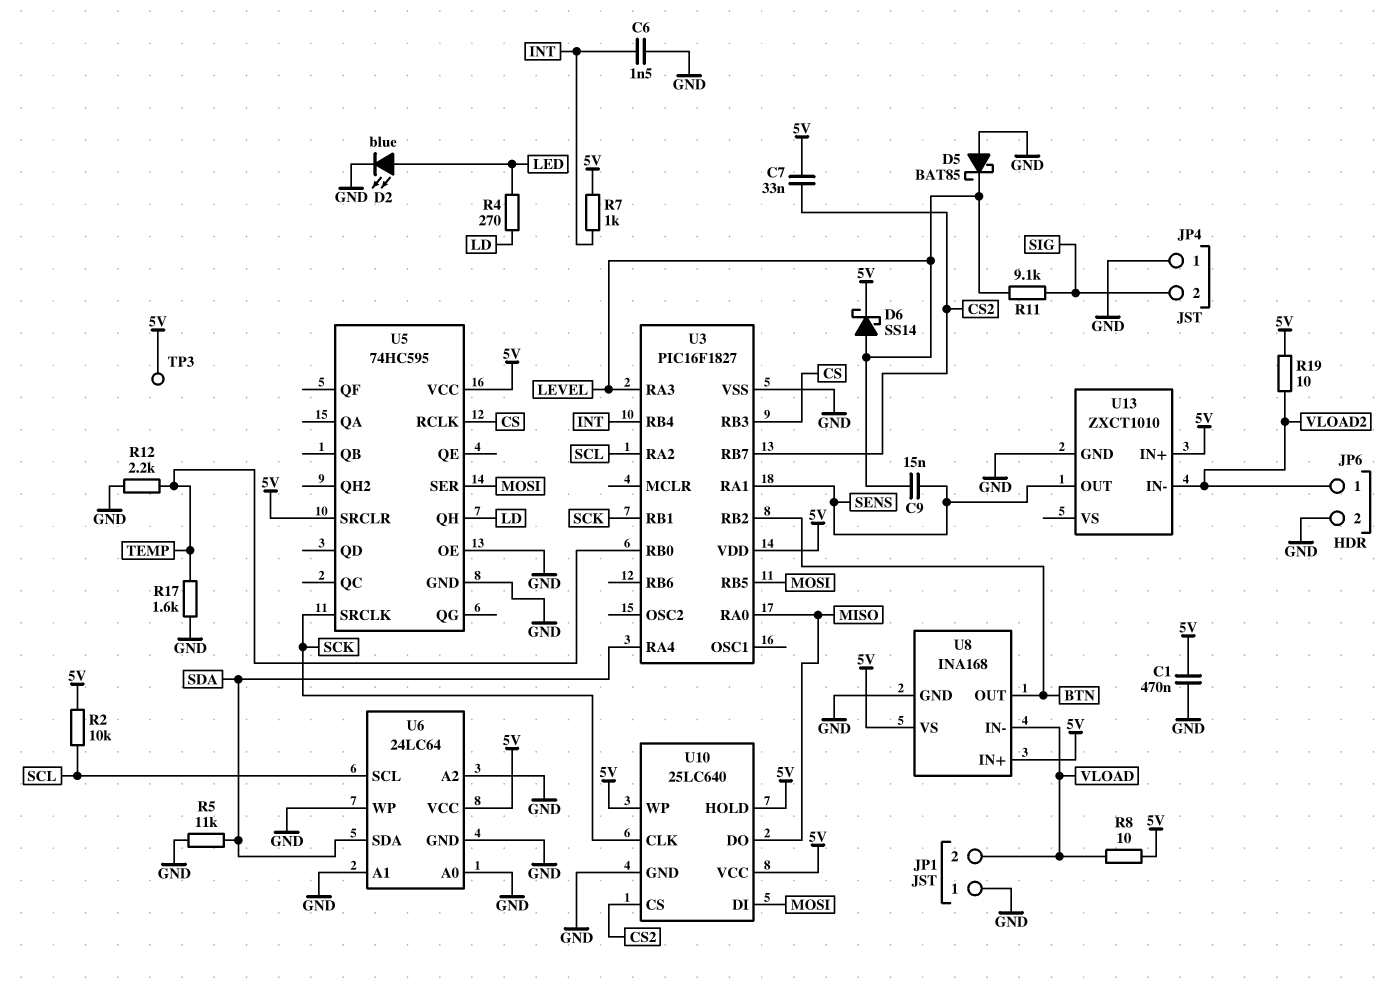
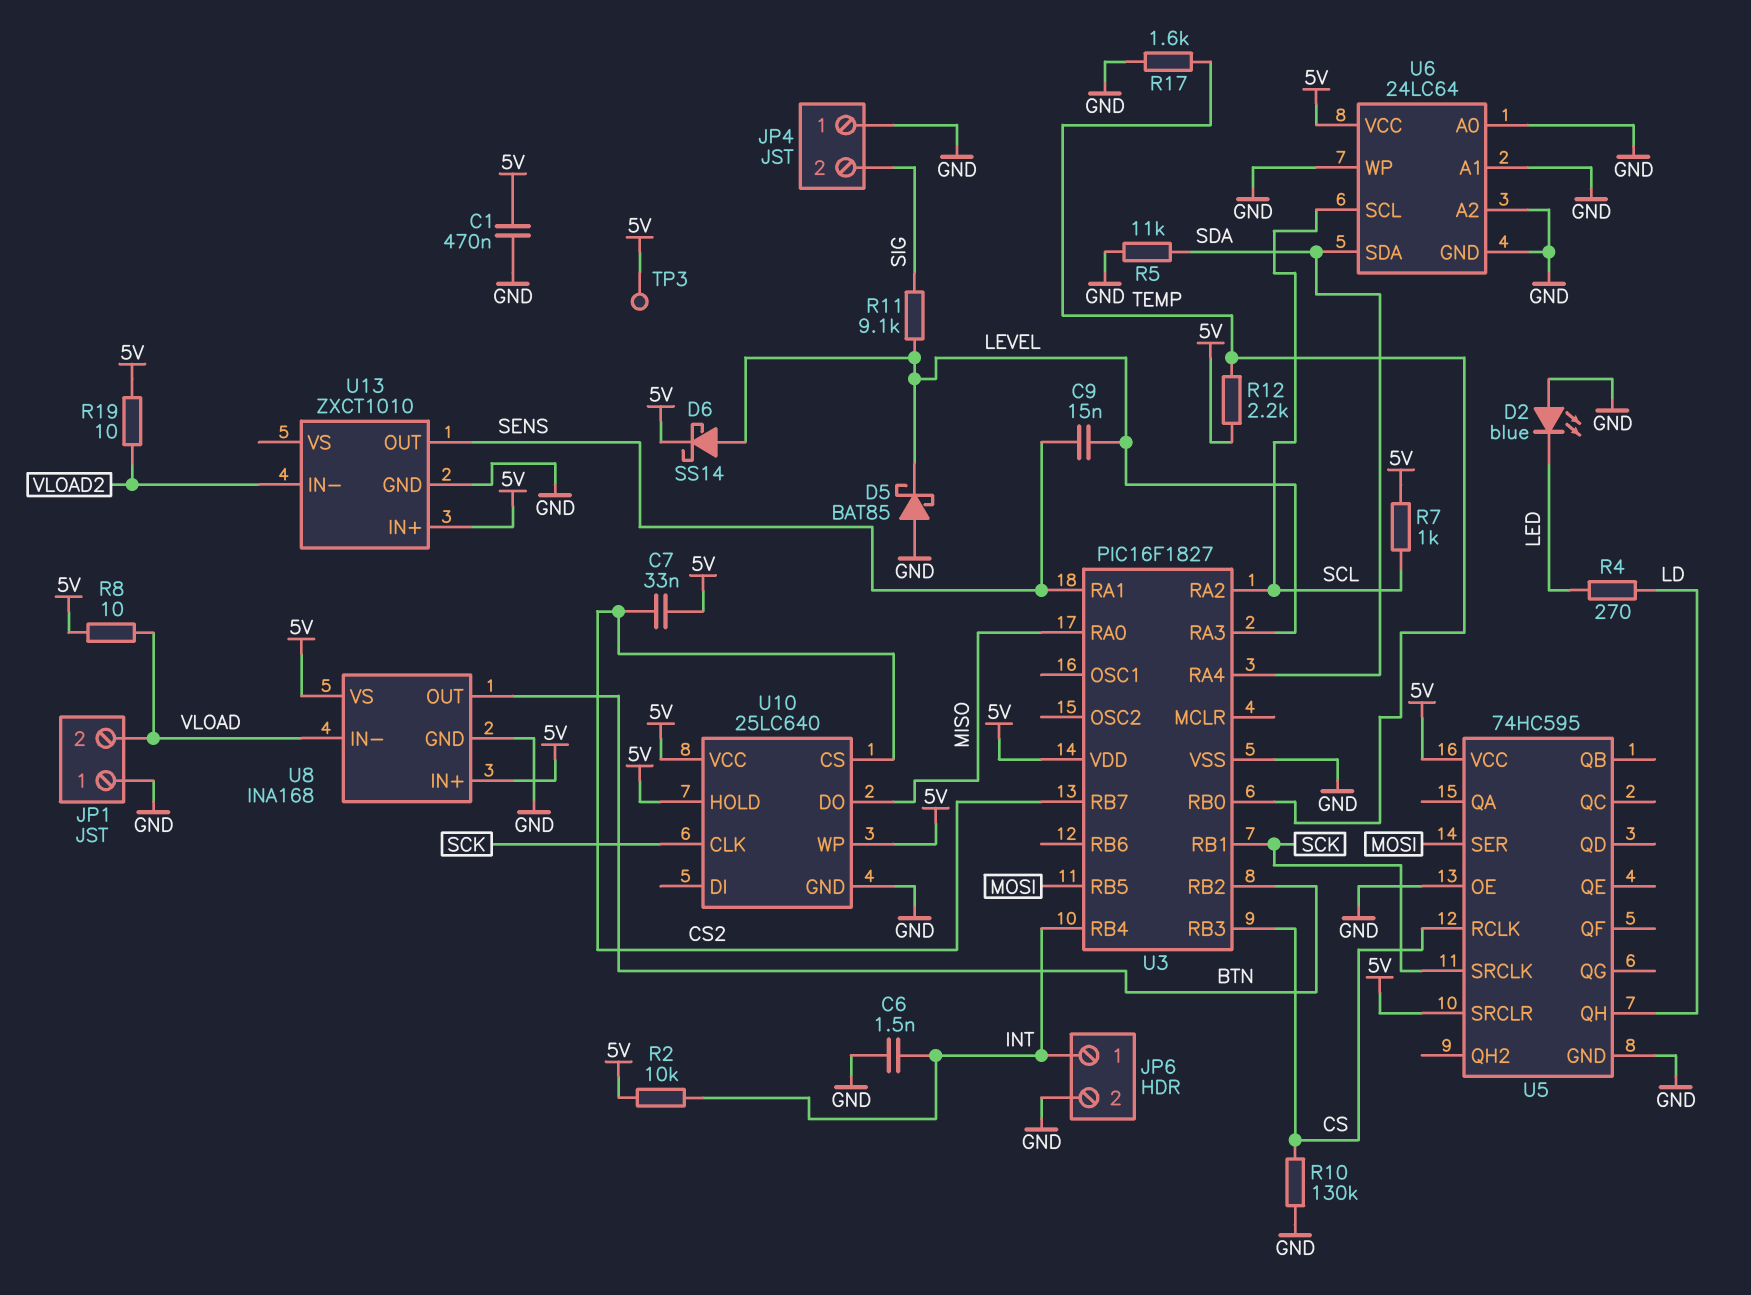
D2: LED blue (A LED, K GND) -> LED blue (A GND, K LED)
JP6 pin 1: VLOAD2 -> INT
R2: 10k (5V, SCL) -> 10k (5V, INT)
R7: 1k (5V, INT) -> 1k (5V, SCL)
R10: none -> 130k (CS, GND)
R12: 2.2k (GND, TEMP) -> 2.2k (5V, TEMP)
U10 pin DI: MOSI -> none

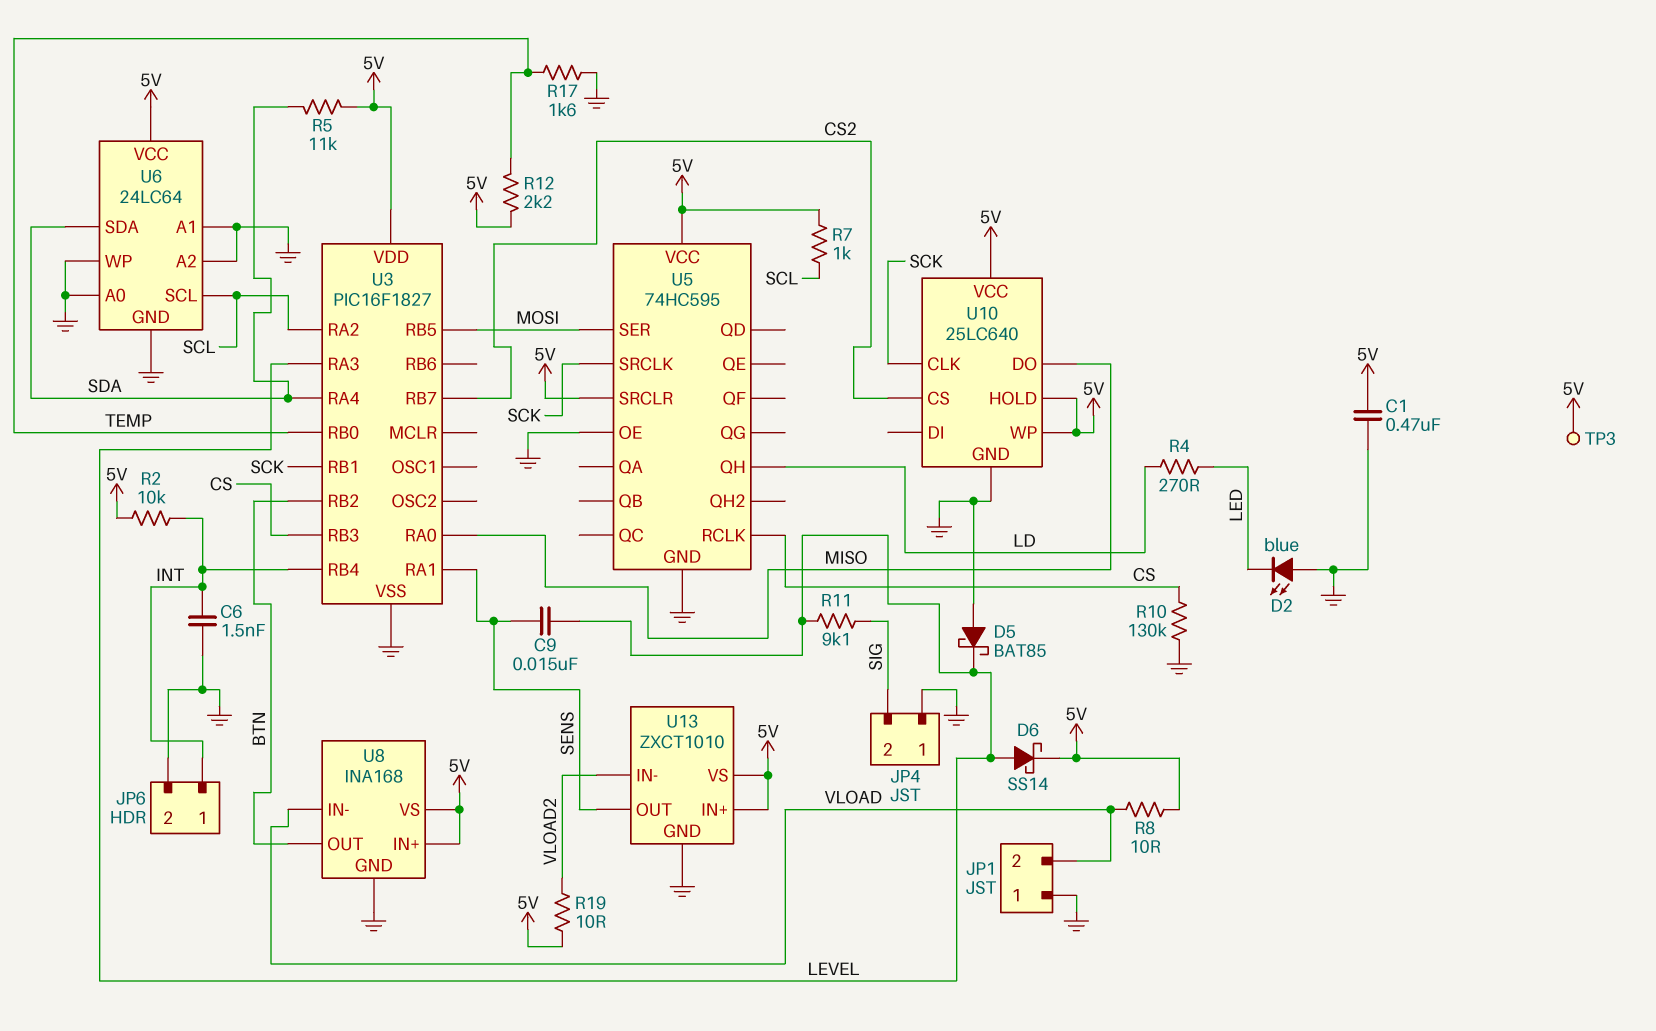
C7: 33nF (5V, CS2) -> none
R5: 11k (GND, SDA) -> 11k (5V, SDA)
U13 pin VS: none -> 5V

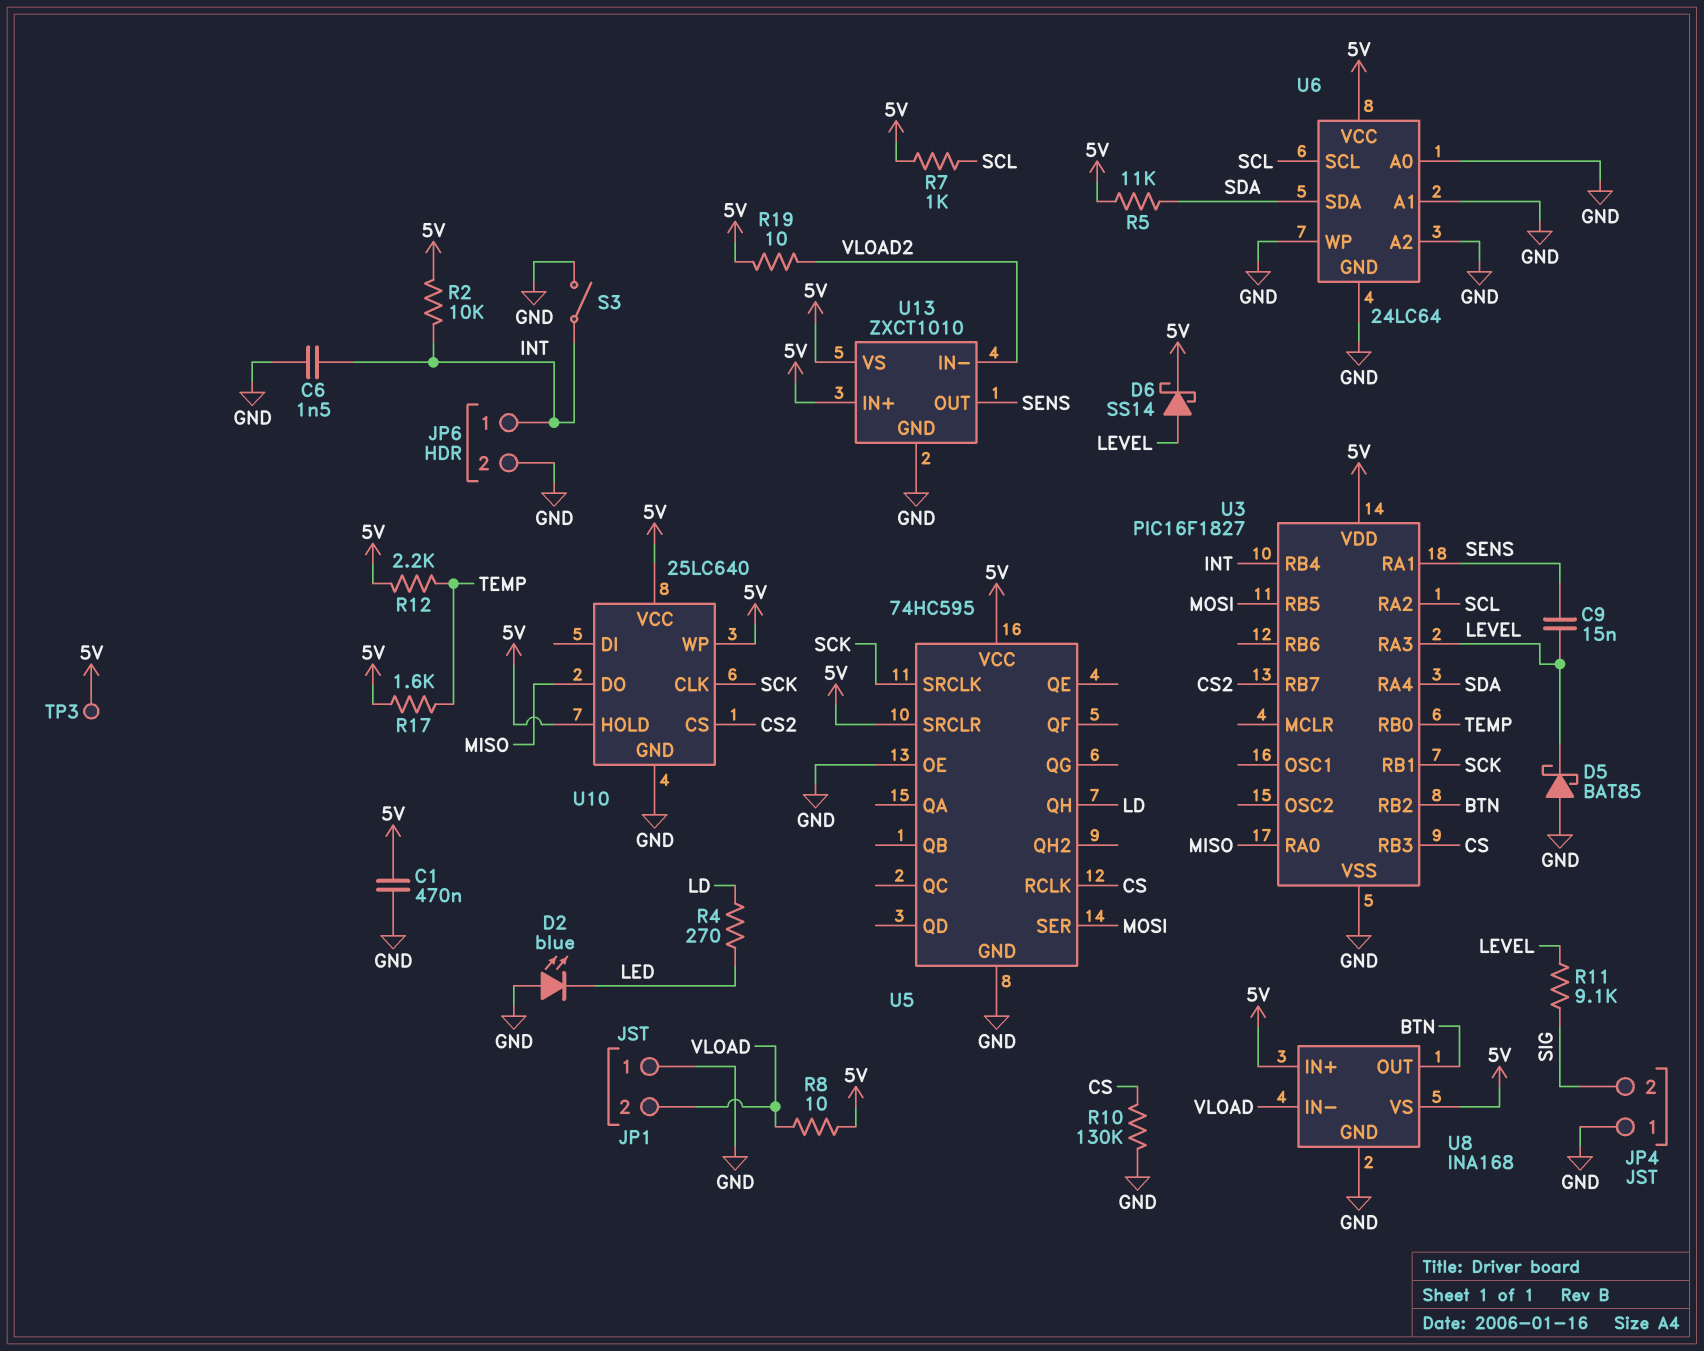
R17: 1.6k (GND, TEMP) -> 1.6k (5V, TEMP)
S3: none -> switch (GND, INT)

